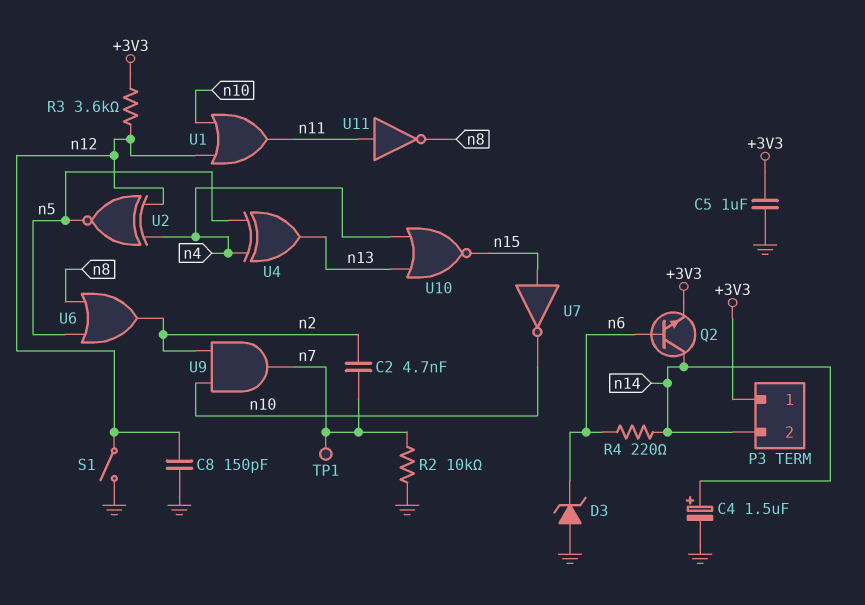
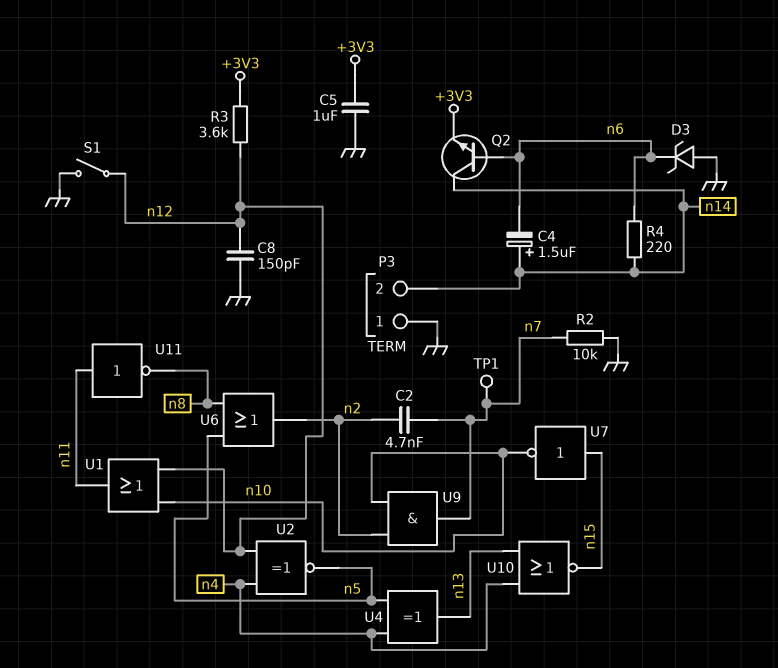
C4: 1.5uF (plus n14, minus GND) -> 1.5uF (plus n14, minus n6)
P3 pin 1: +3V3 -> GND

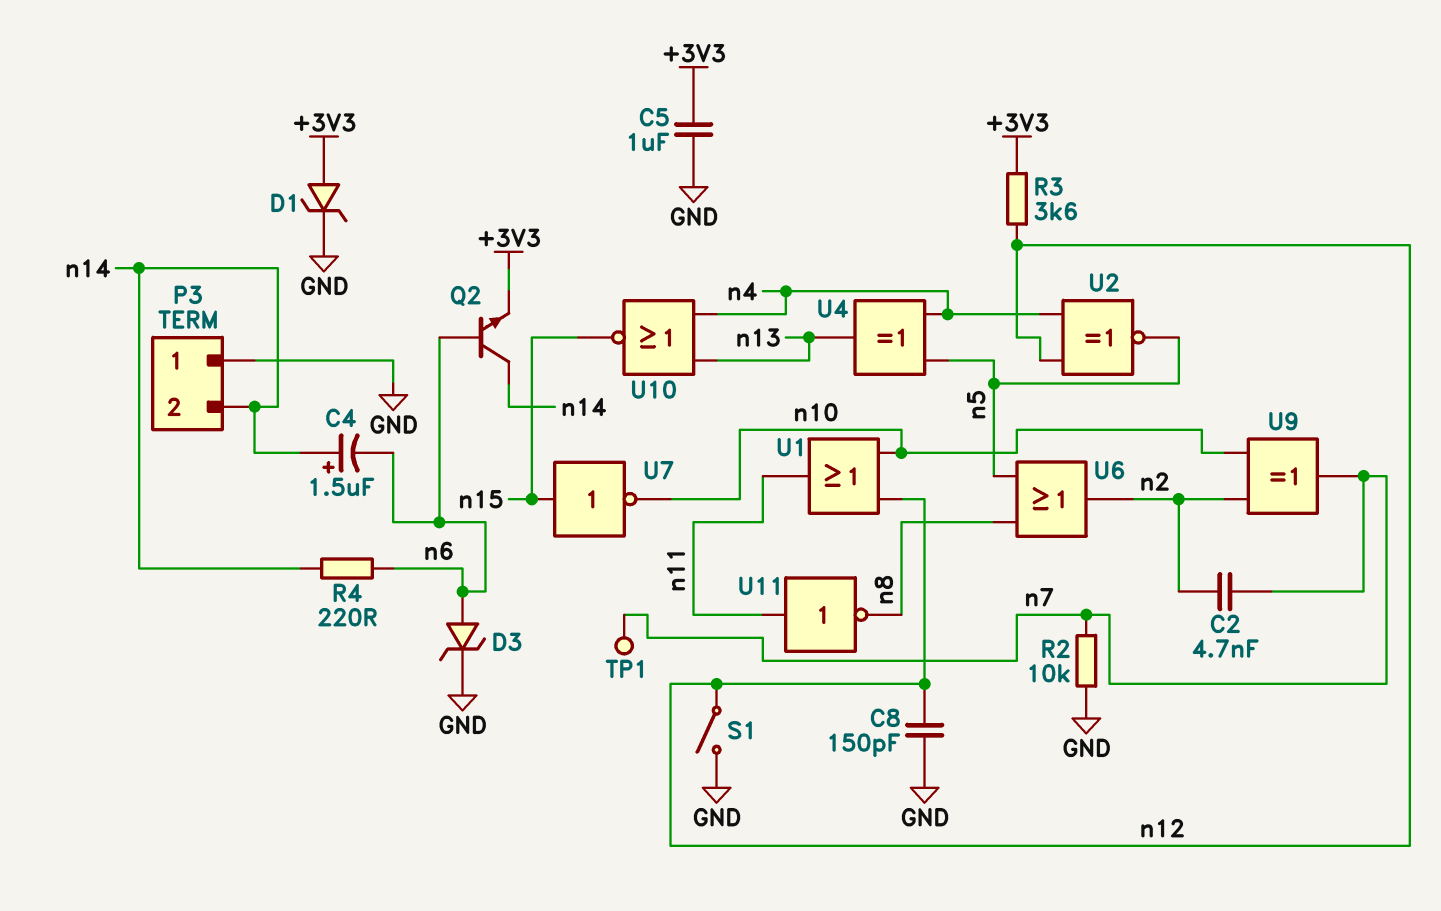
D1: none -> zener (A +3V3, K GND)
D3: zener (A GND, K n6) -> zener (A n6, K GND)
U9: AND (in n2, in n10, out n7) -> XOR (in n2, in n10, out n7)

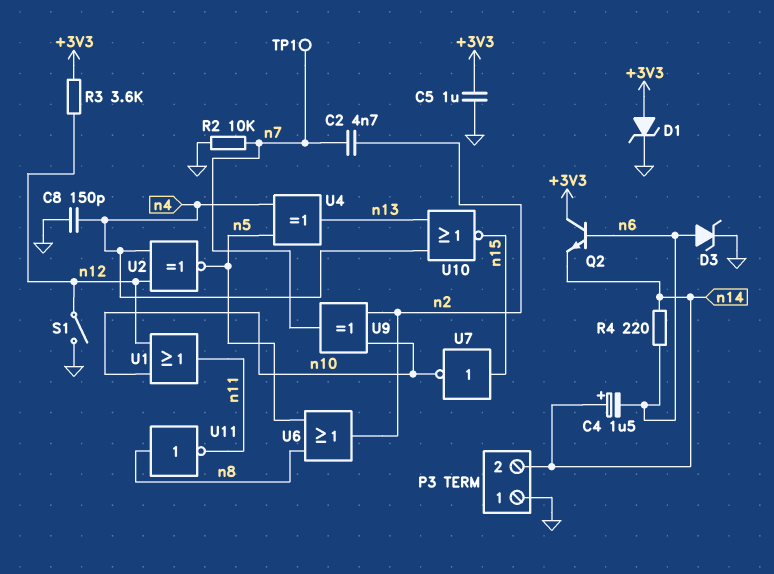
C8: 150pF (GND, n12) -> 150pF (GND, n4)
Q2: NPN (B n6, C n14, E +3V3) -> NPN (B n6, C +3V3, E n14)
U11: NOT (in n11, out n8) -> NOT (in n8, out n11)

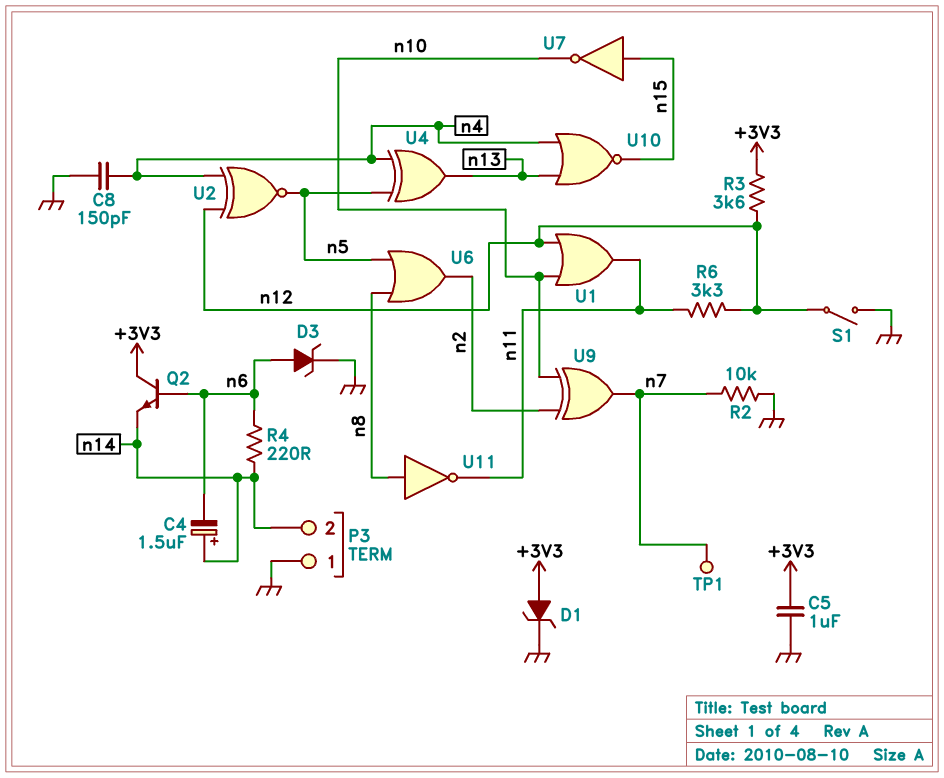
C2: 4.7nF (n2, n7) -> none
R6: none -> 3.3k (n11, n12)

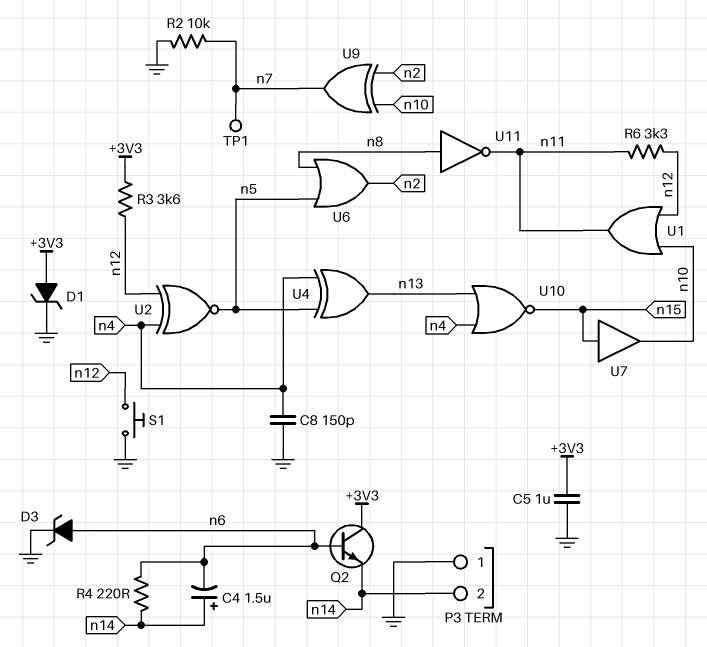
S1: switch (GND, n12) -> button (GND, n12)
U7: NOT (in n15, out n10) -> buffer (in n15, out n10)

